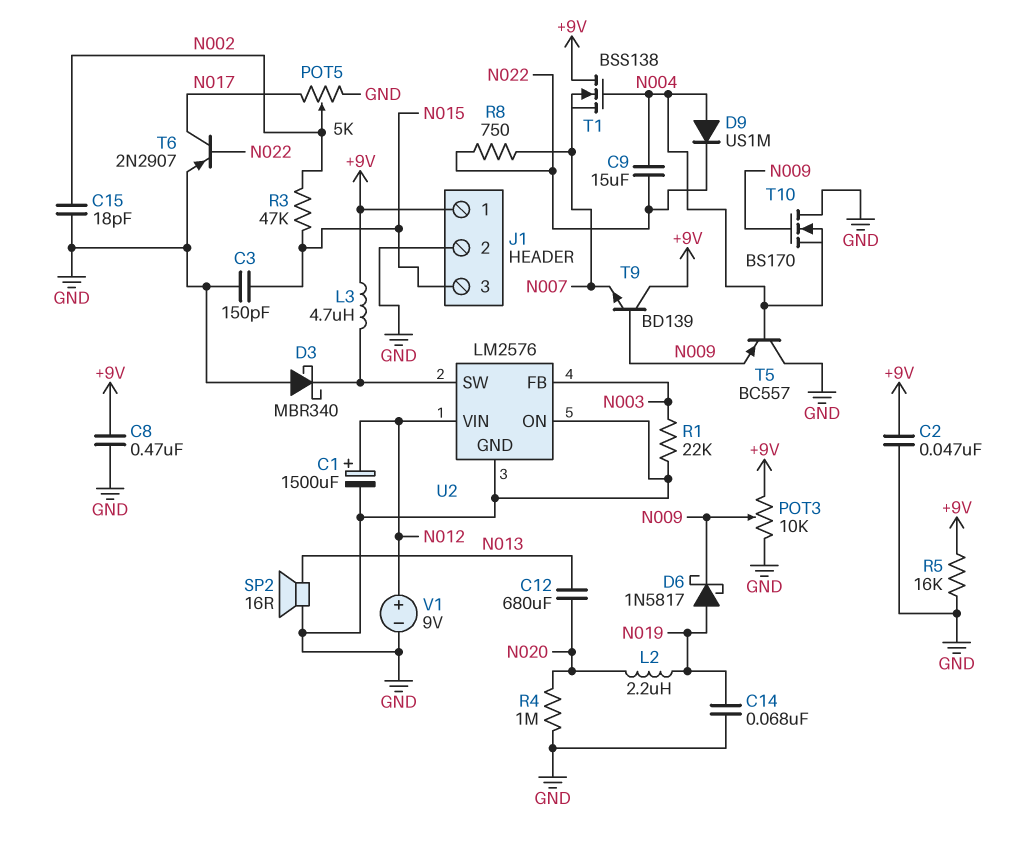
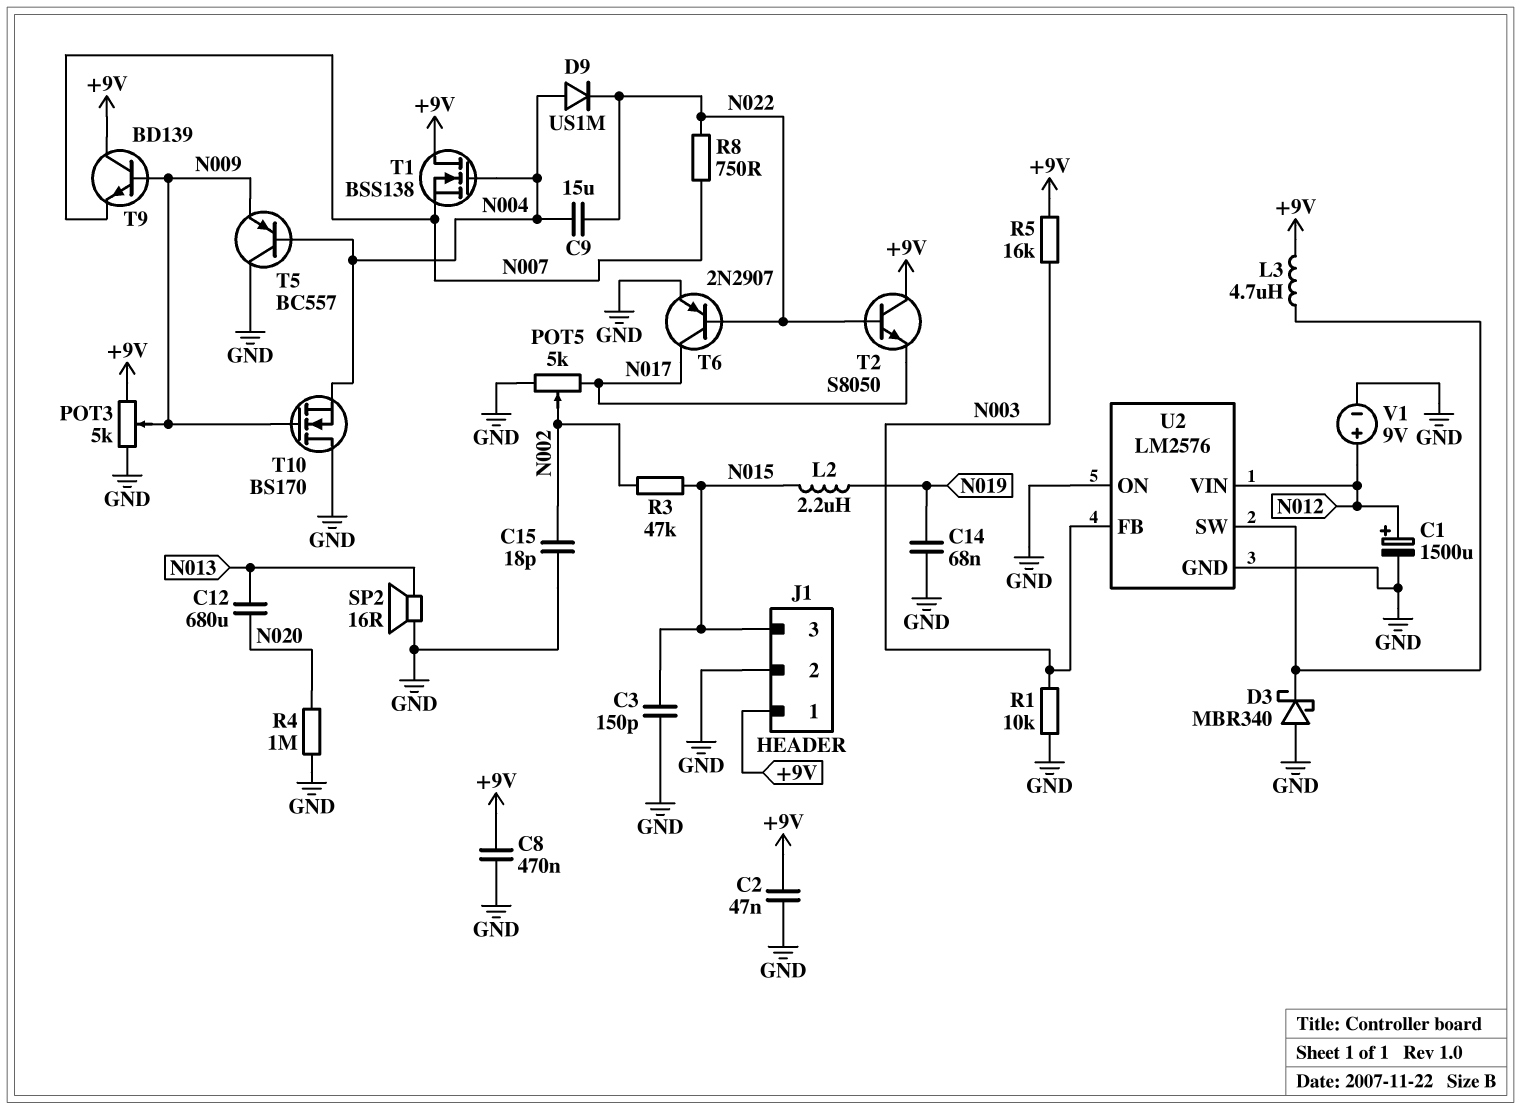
D6: schottky 1N5817 (A N019, K N009) -> none
L2: 2.2uH (N019, N020) -> 2.2uH (N015, N019)
POT3: 10k (+9V, GND, wiper N009) -> 5k (+9V, GND, wiper N009)
R1: 22k (GND, N003) -> 10k (GND, N003)
R5: 16k (+9V, GND) -> 16k (+9V, N003)
T2: none -> NPN S8050 (B N022, C +9V, E N017)

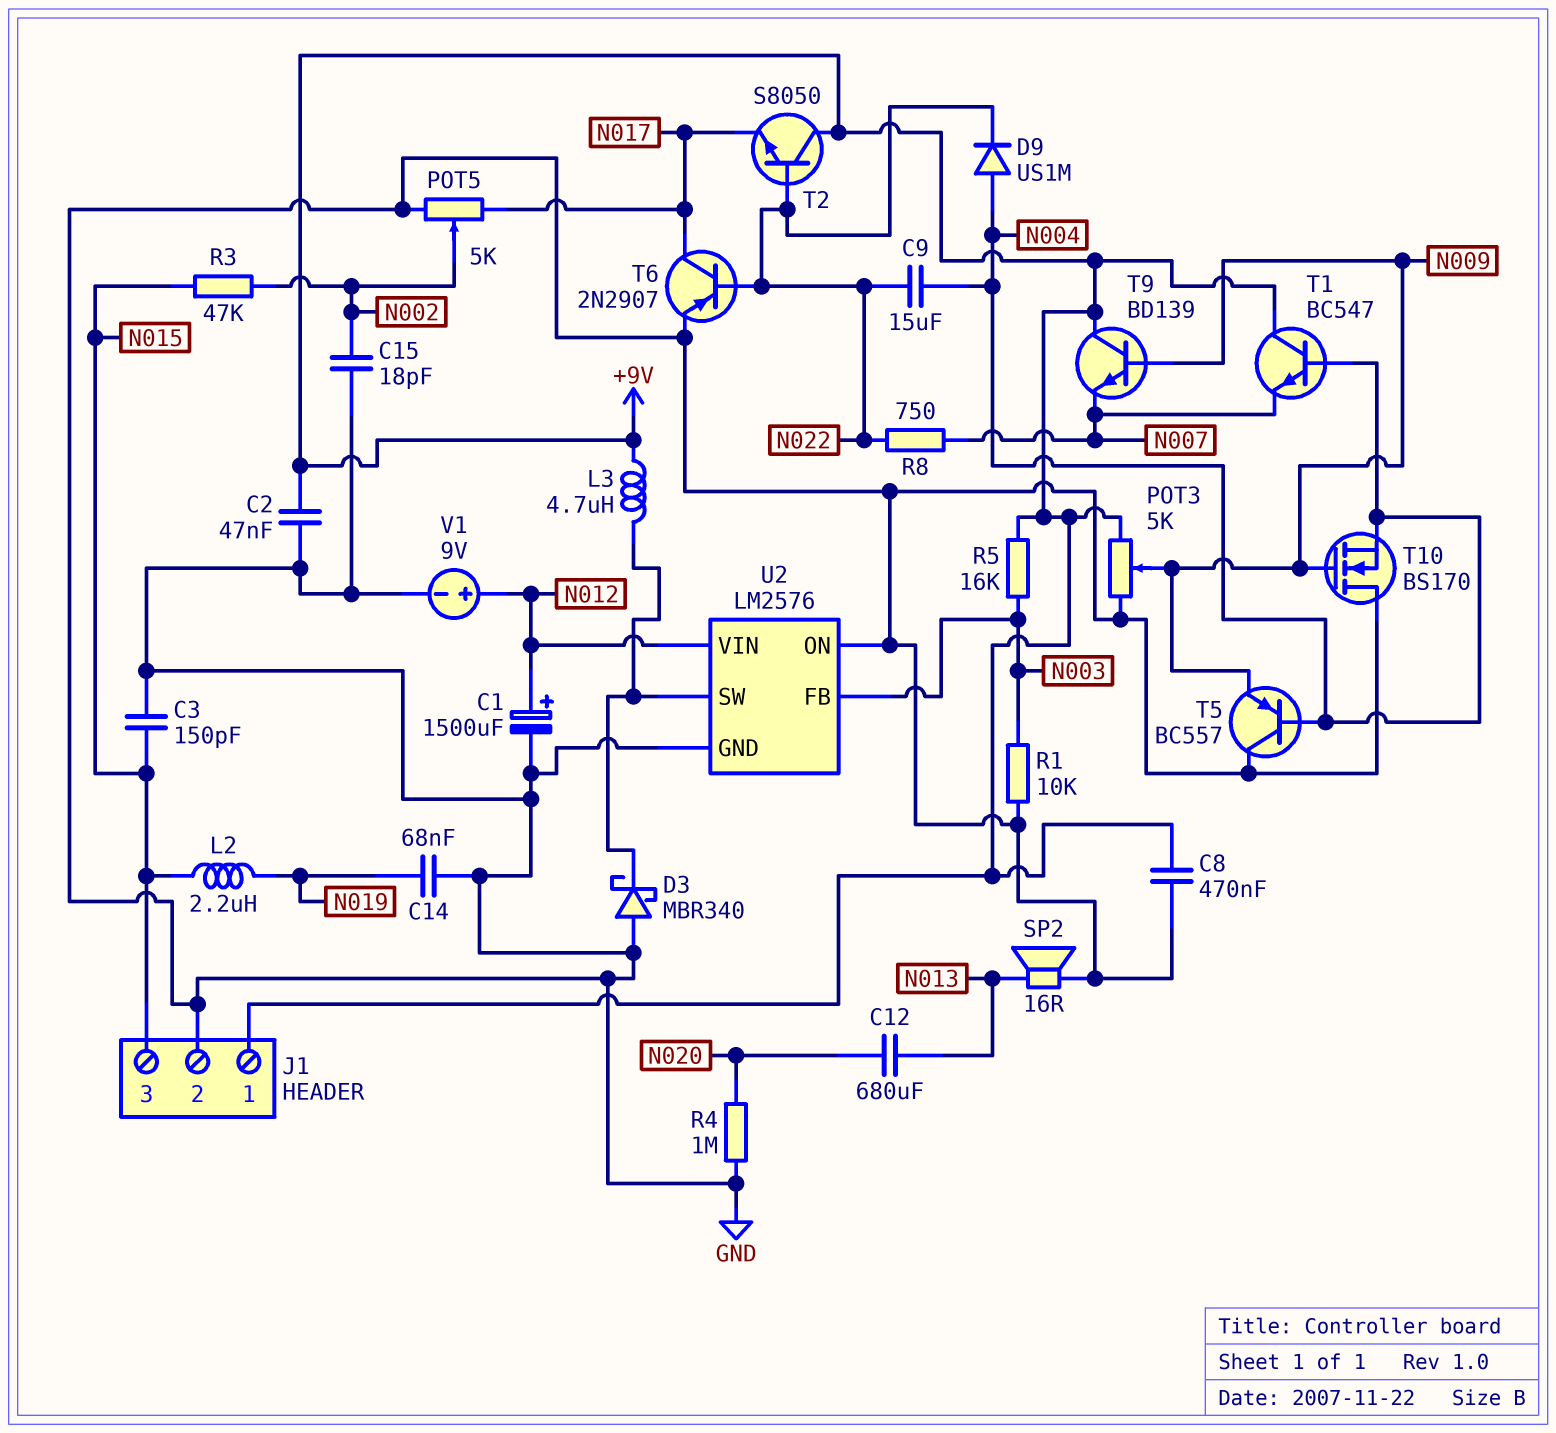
T1: NMOS BSS138 (G N004, D +9V, S N007) -> NPN BC547 (B N004, C +9V, E N007)

